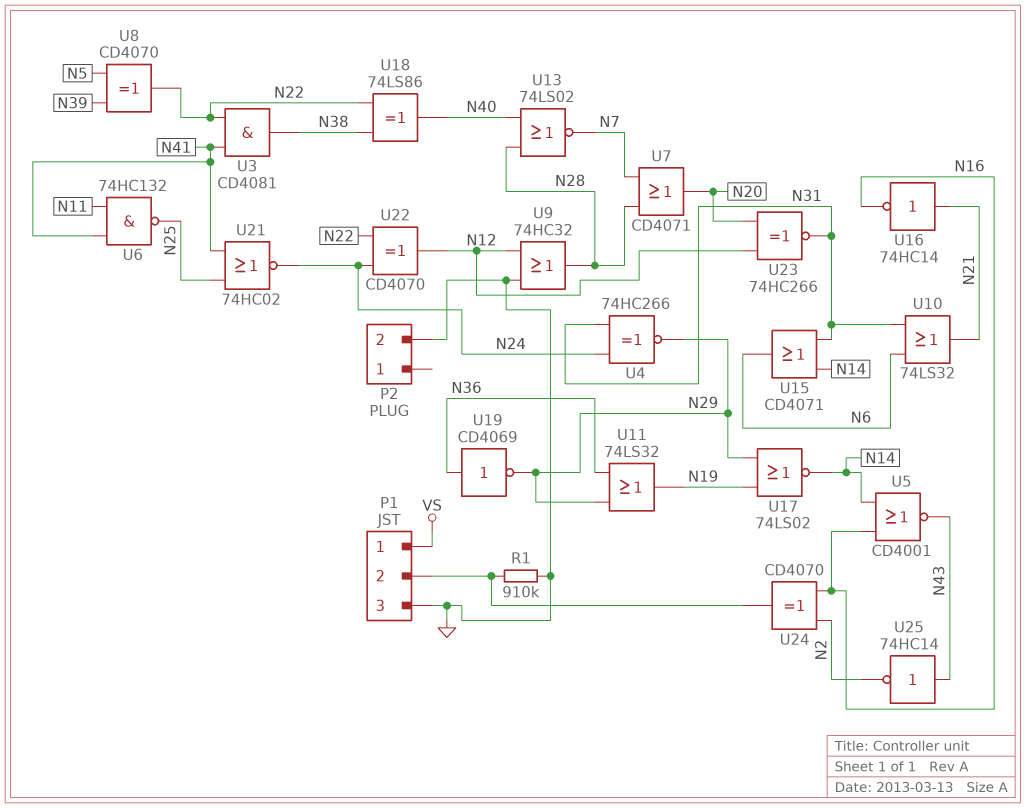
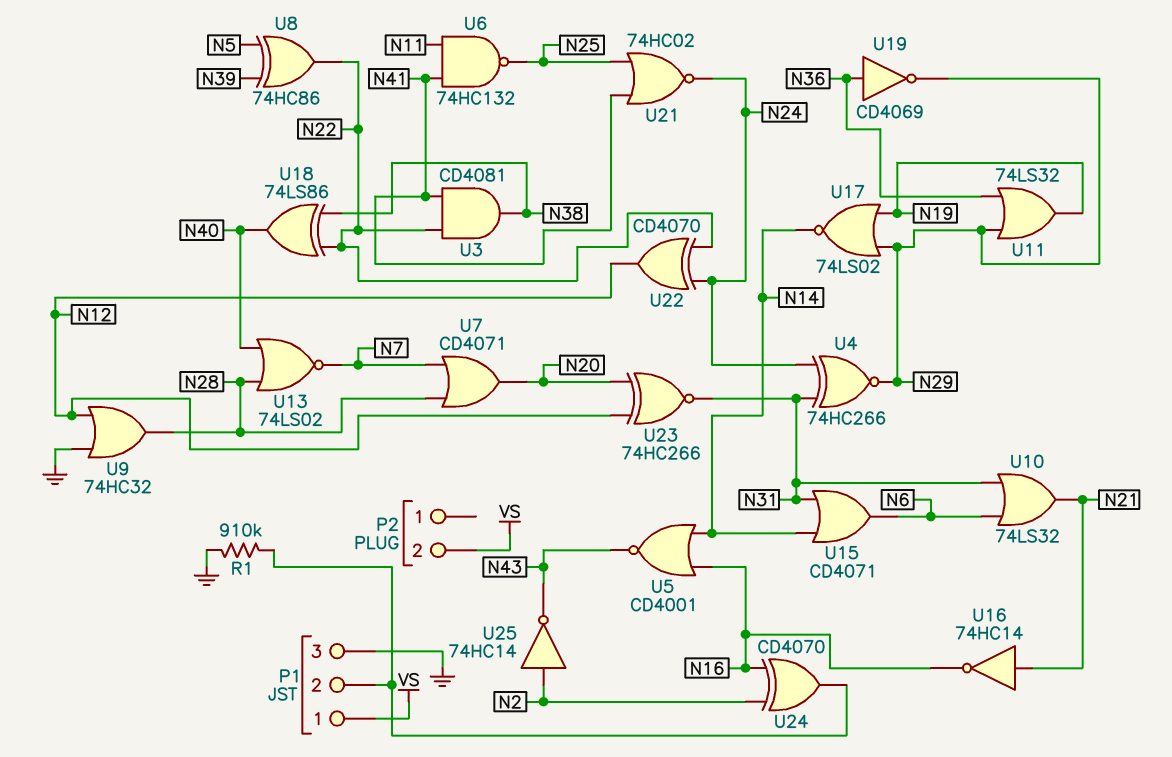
P2 pin 2: GND -> VS
U8: XOR CD4070 (in N5, in N39, out N22) -> XOR 74HC86 (in N5, in N39, out N22)
U25: NOT 74HC14 (in N43, out N2) -> NOT 74HC14 (in N2, out N43)

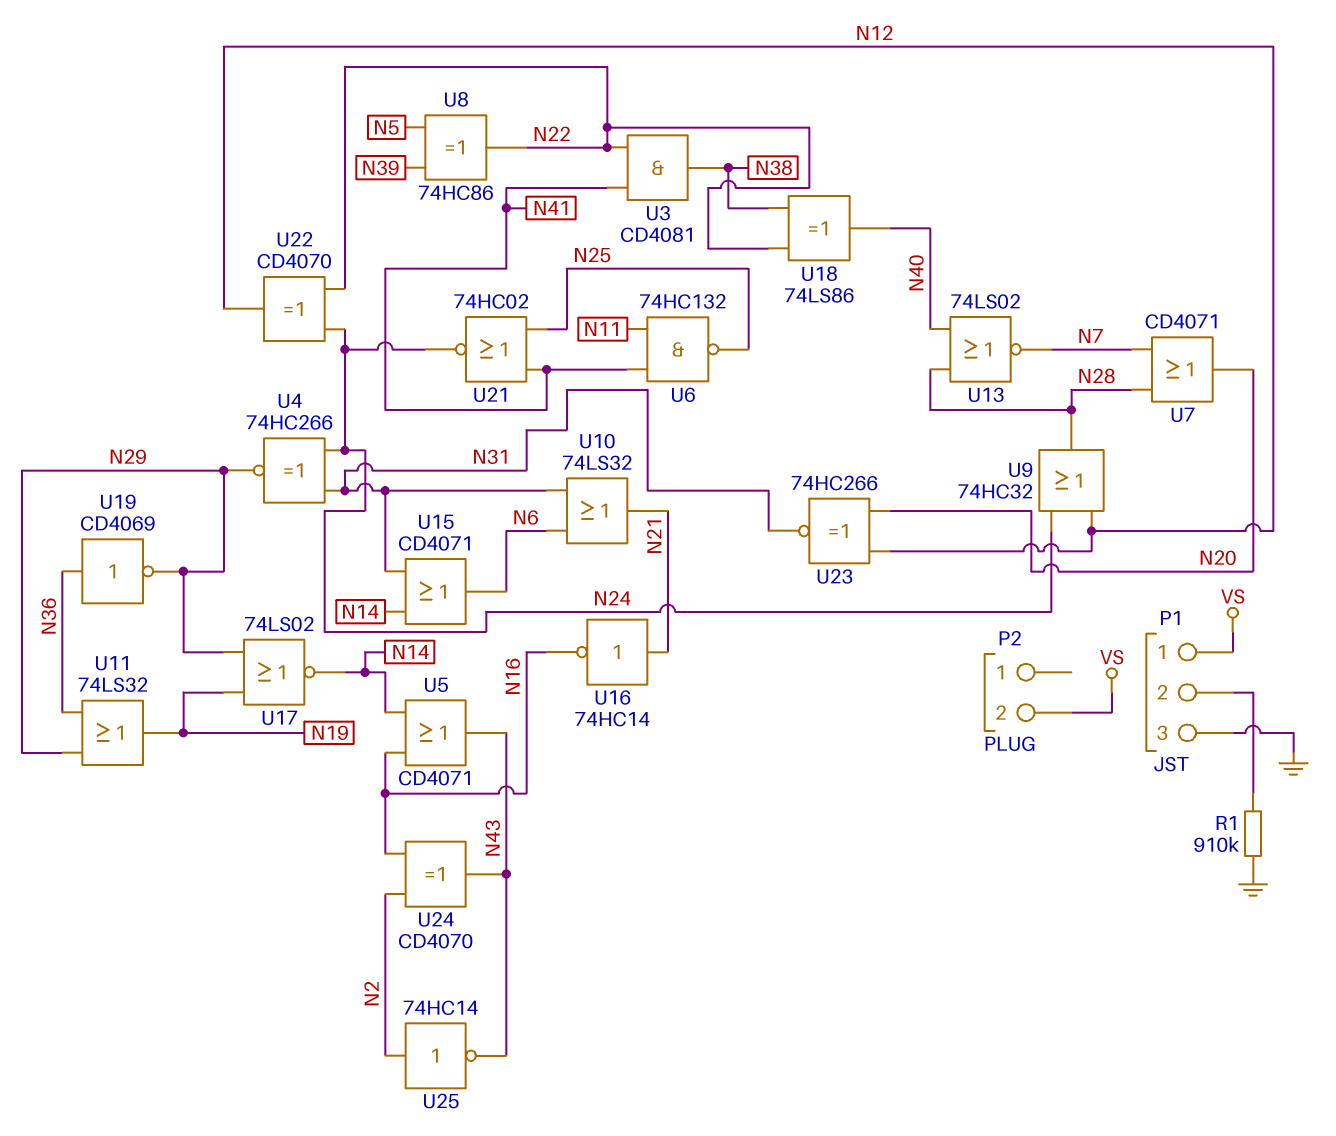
U5: NOR CD4001 (in N14, in N16, out N43) -> OR CD4071 (in N14, in N16, out N43)
U9: OR 74HC32 (in GND, in N12, out N28) -> OR 74HC32 (in N12, in N24, out N28)
U24: XOR CD4070 (in N2, in N16, out P1/2) -> XOR CD4070 (in N2, in N16, out N43)

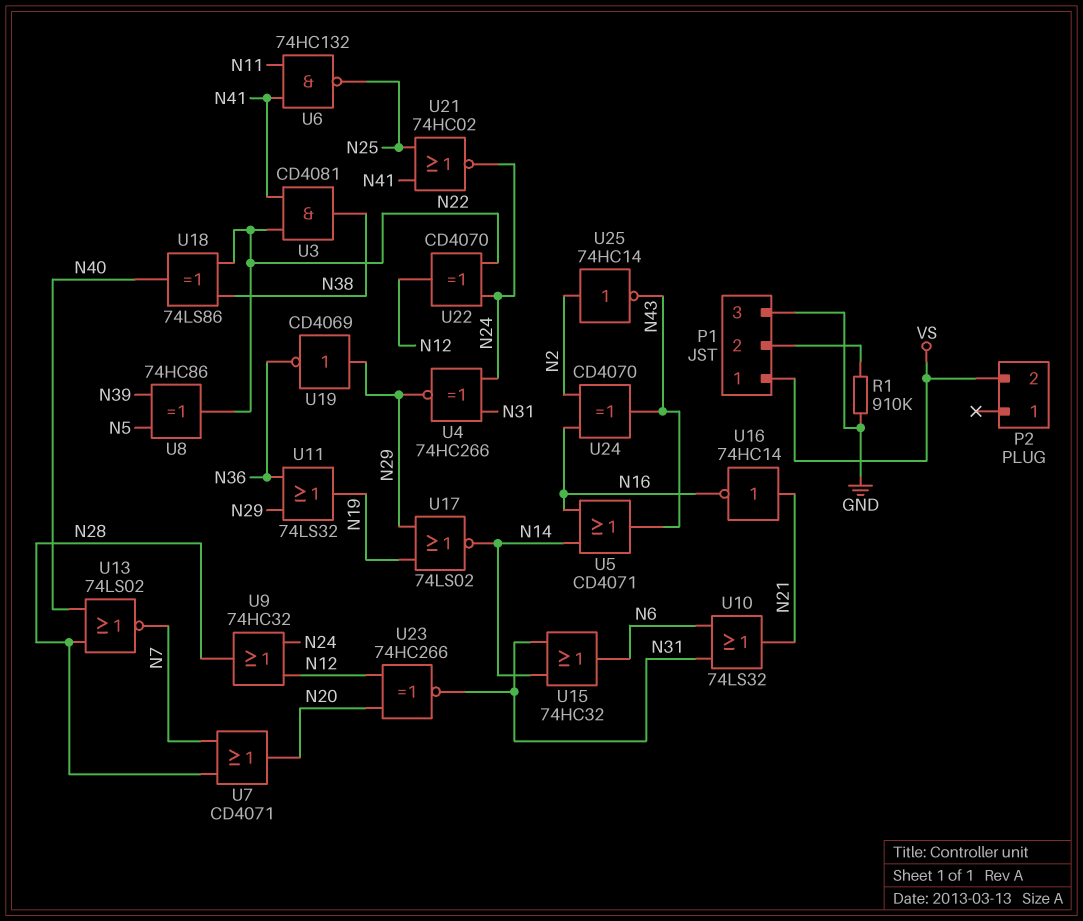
U15: OR CD4071 (in N14, in N31, out N6) -> OR 74HC32 (in N14, in N31, out N6)
U19: NOT CD4069 (in N36, out N29) -> NOT CD4069 (in N29, out N36)

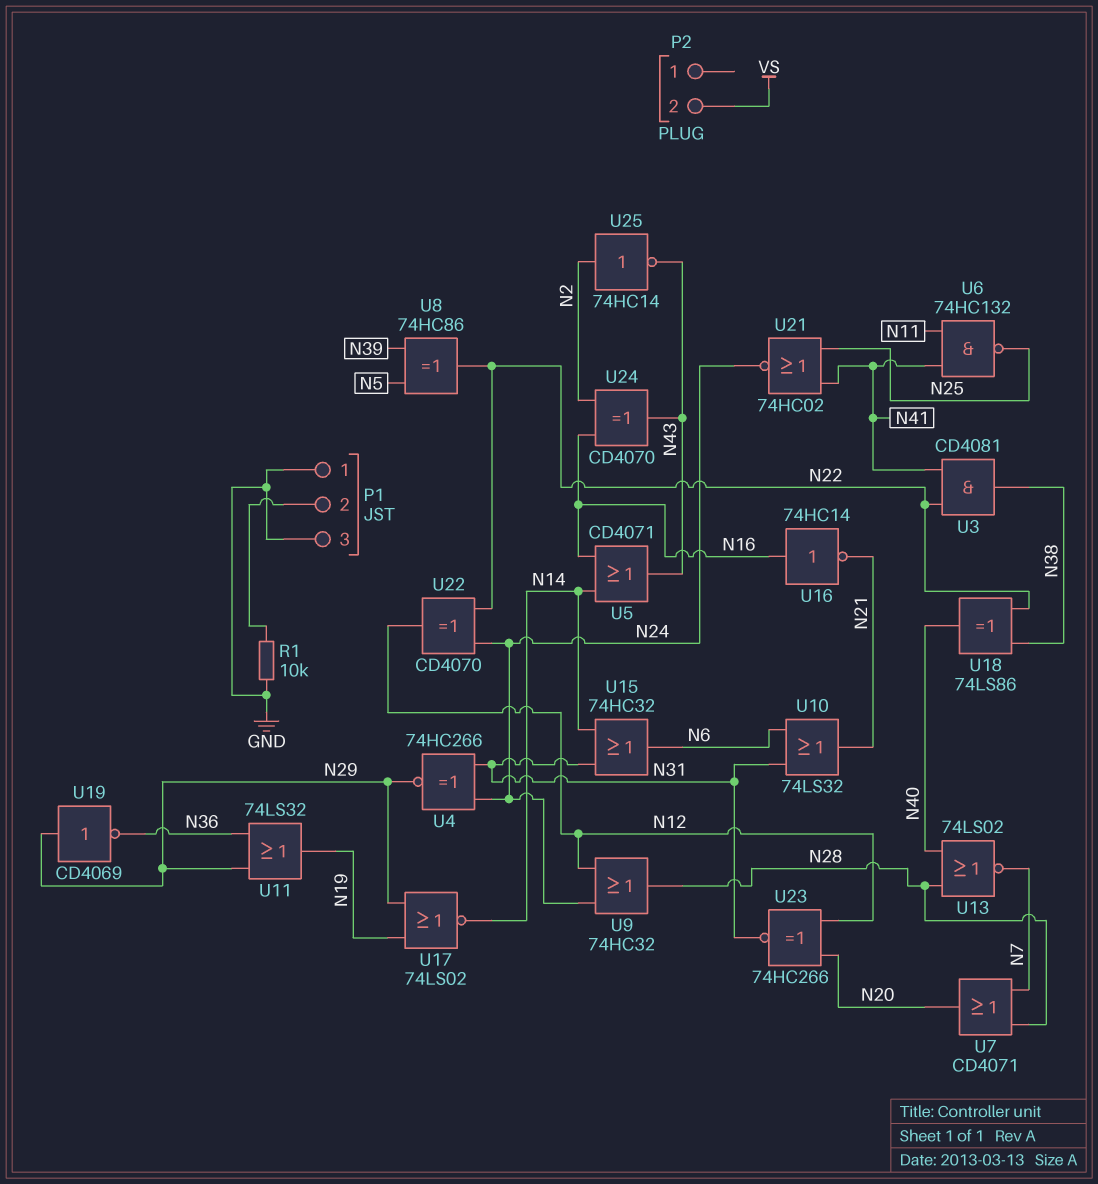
P1 pin 1: VS -> GND
R1: 910k (GND, P1/2) -> 10k (GND, P1/2)
U16: NOT 74HC14 (in N21, out N16) -> NOT 74HC14 (in N16, out N21)

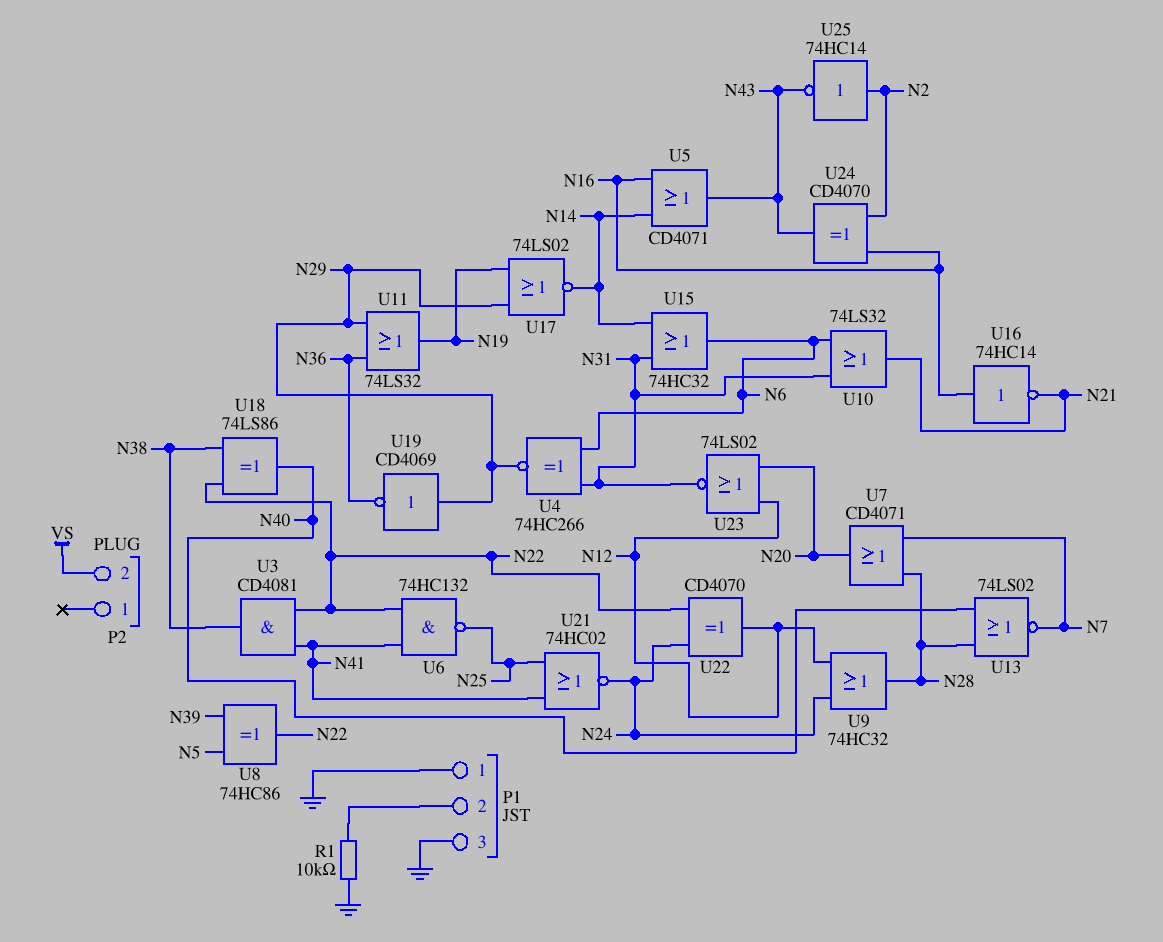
U4: XNOR 74HC266 (in N24, in N31, out N29) -> XNOR 74HC266 (in N6, in N31, out N29)
U6: NAND 74HC132 (in N11, in N41, out N25) -> NAND 74HC132 (in N22, in N41, out N25)
U23: XNOR 74HC266 (in N12, in N20, out N31) -> NOR 74LS02 (in N12, in N20, out N31)

